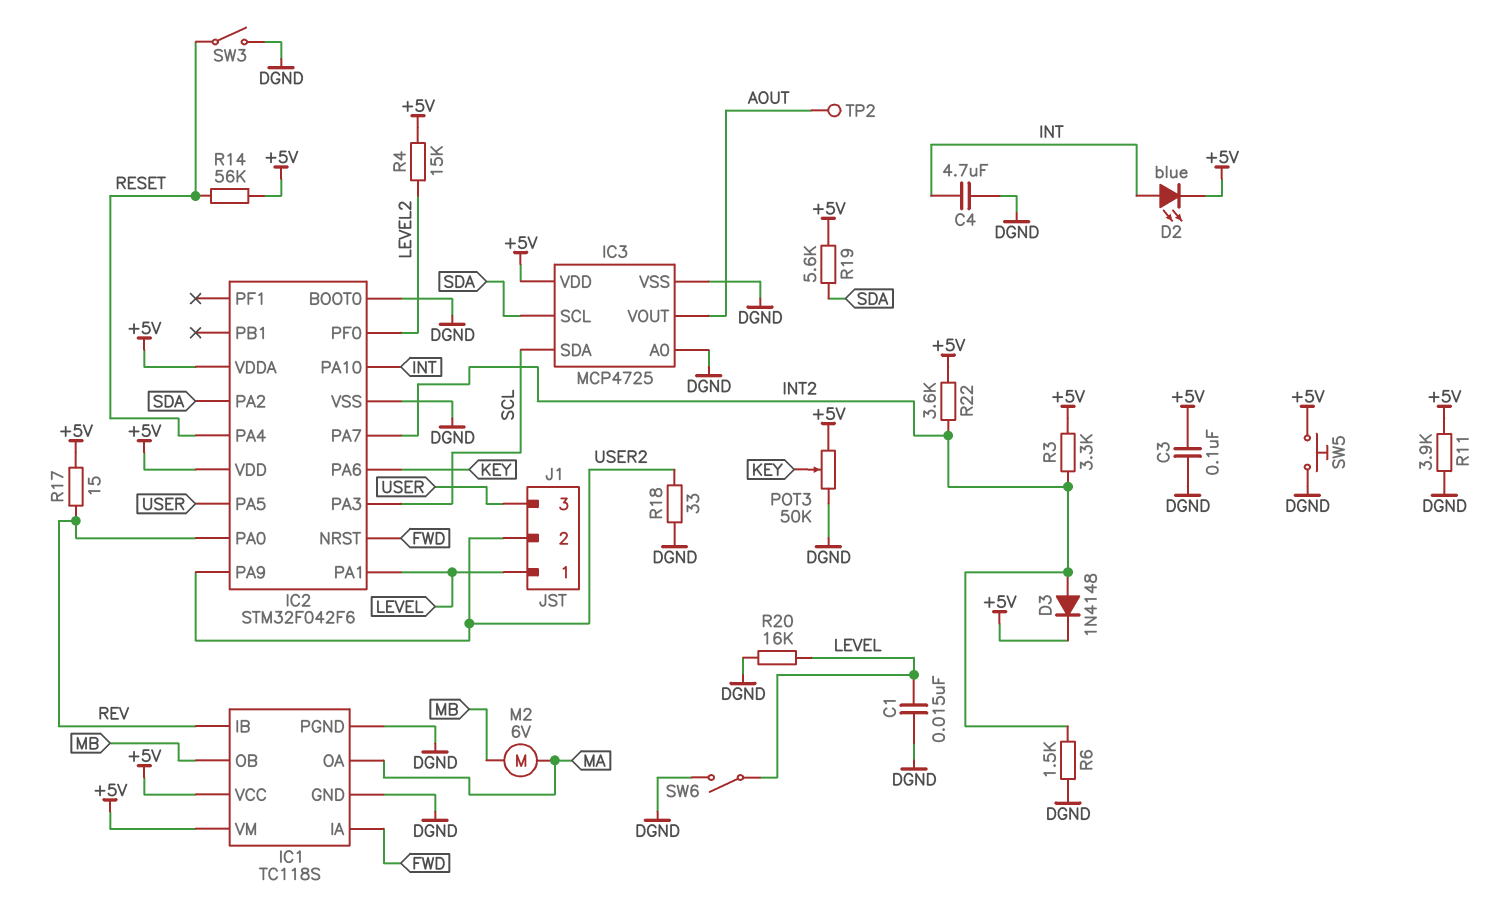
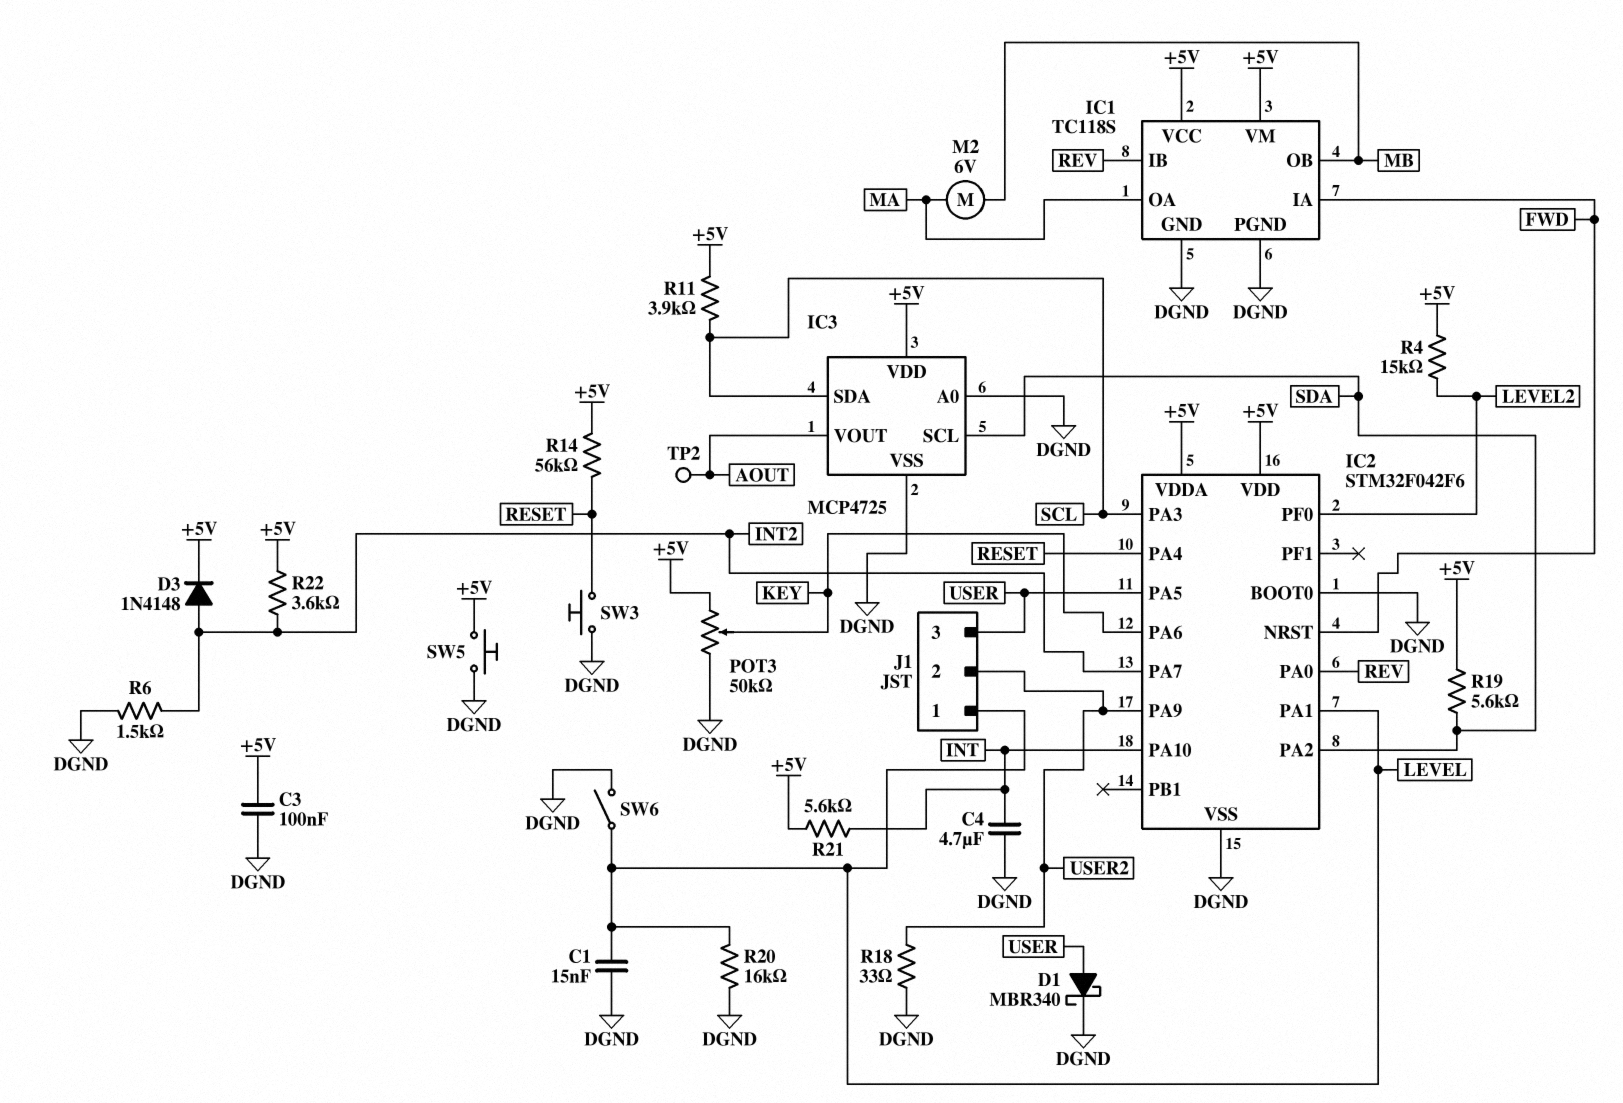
D1: none -> schottky MBR340 (A USER, K DGND)
D2: LED blue (A INT, K +5V) -> none
R3: 3.3k (+5V, INT2) -> none
R11: 3.9k (+5V, DGND) -> 3.9k (+5V, SCL)
R17: 15 (+5V, REV) -> none
R21: none -> 5.6k (+5V, INT)
SW3: switch (DGND, RESET) -> button (DGND, RESET)

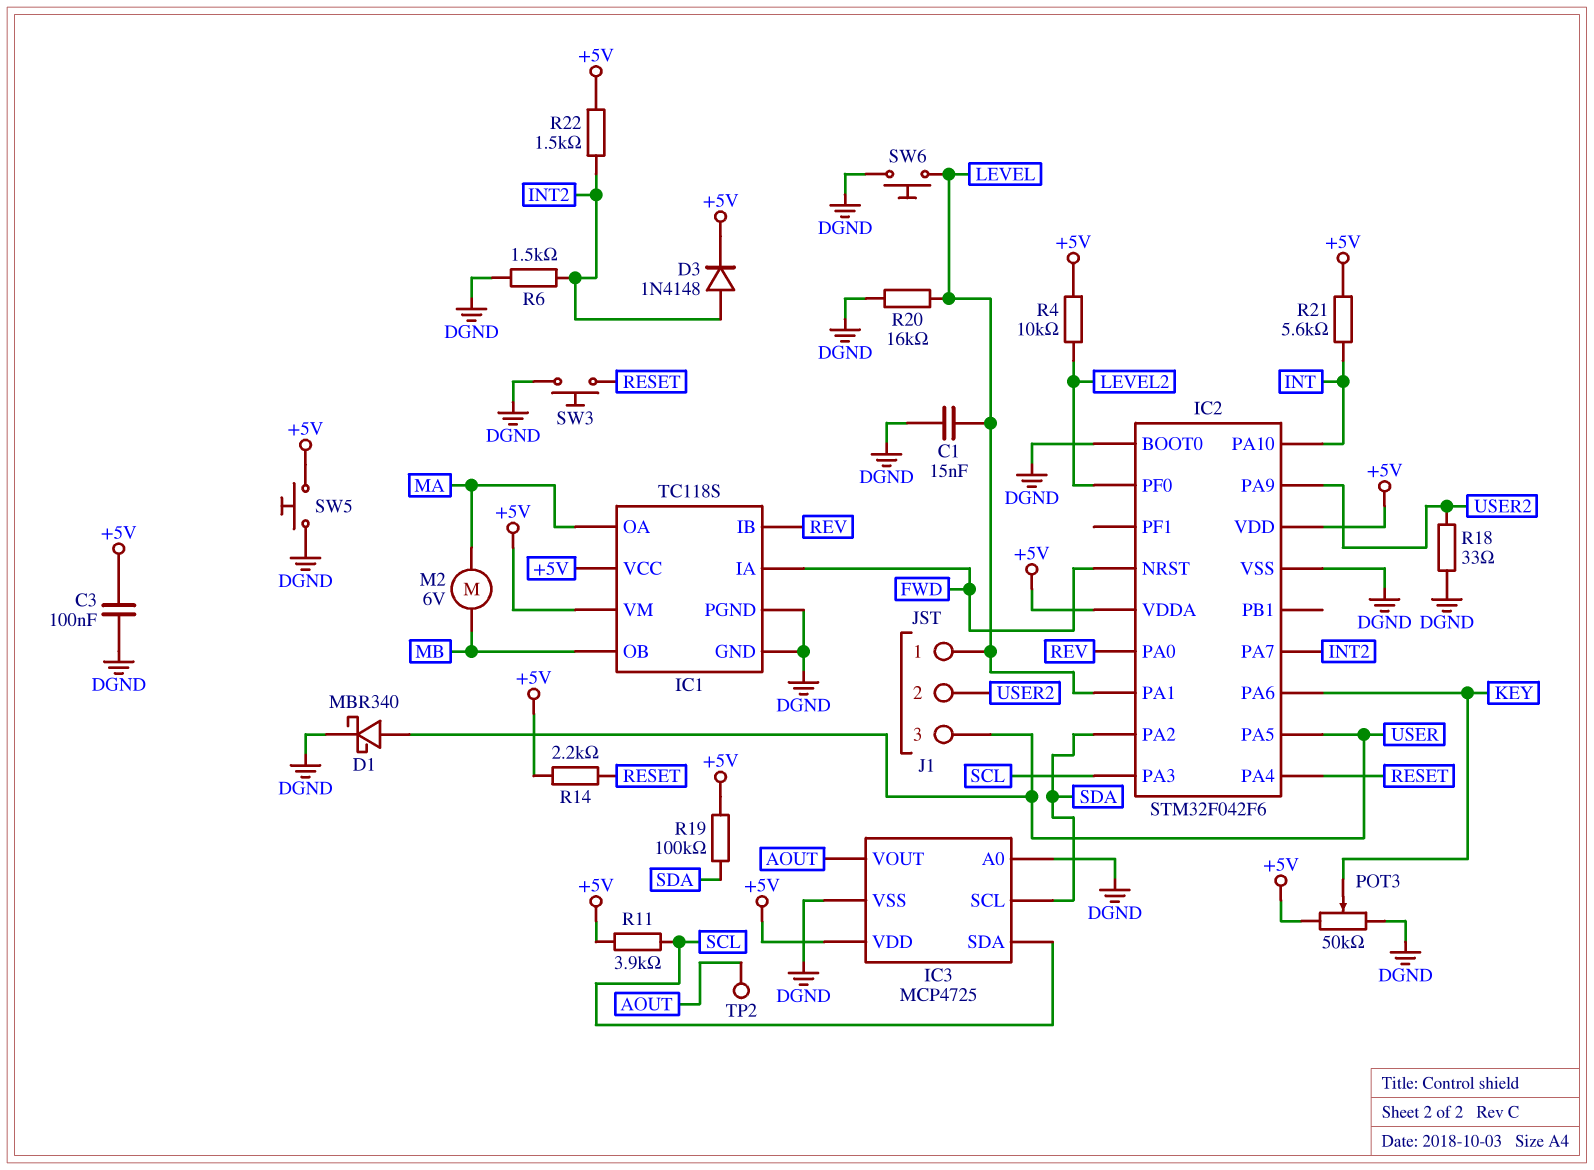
C4: 4.7uF (DGND, INT) -> none
R4: 15k (+5V, LEVEL2) -> 10k (+5V, LEVEL2)
R14: 56k (+5V, RESET) -> 2.2k (+5V, RESET)
R19: 5.6k (+5V, SDA) -> 100k (+5V, SDA)
R22: 3.6k (+5V, INT2) -> 1.5k (+5V, INT2)
SW6: switch (DGND, LEVEL) -> button (DGND, LEVEL)

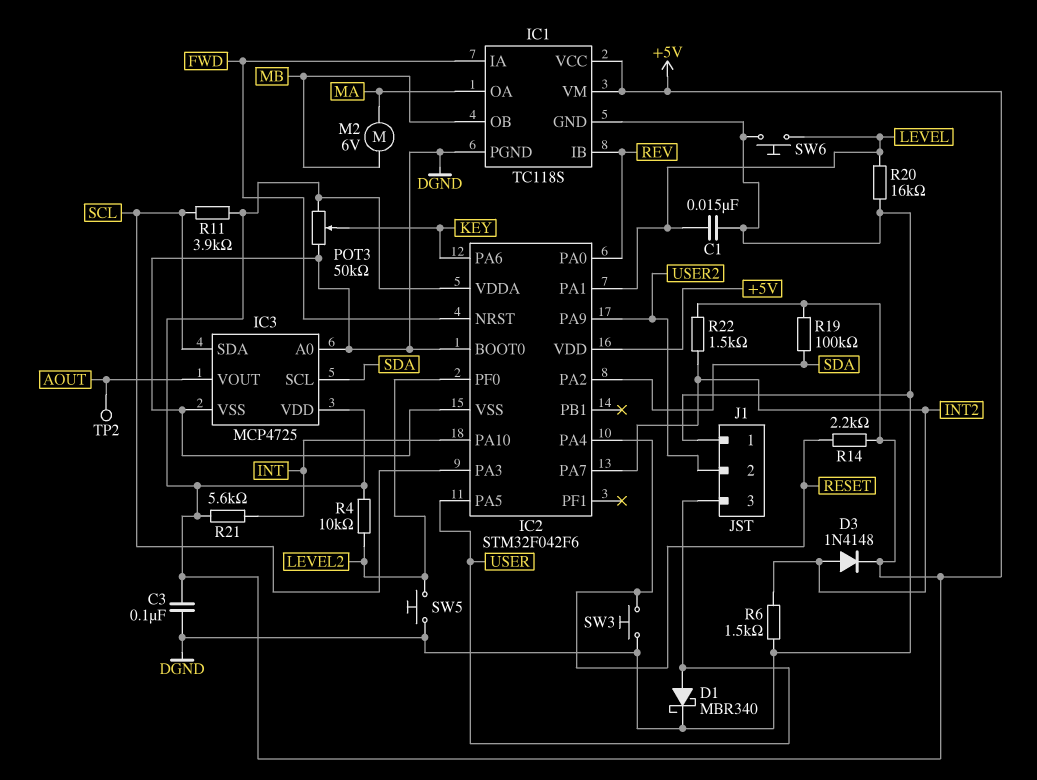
J1 pin 1: LEVEL -> DGND
R18: 33 (DGND, USER2) -> none
SW5: button (+5V, DGND) -> button (DGND, LEVEL2)

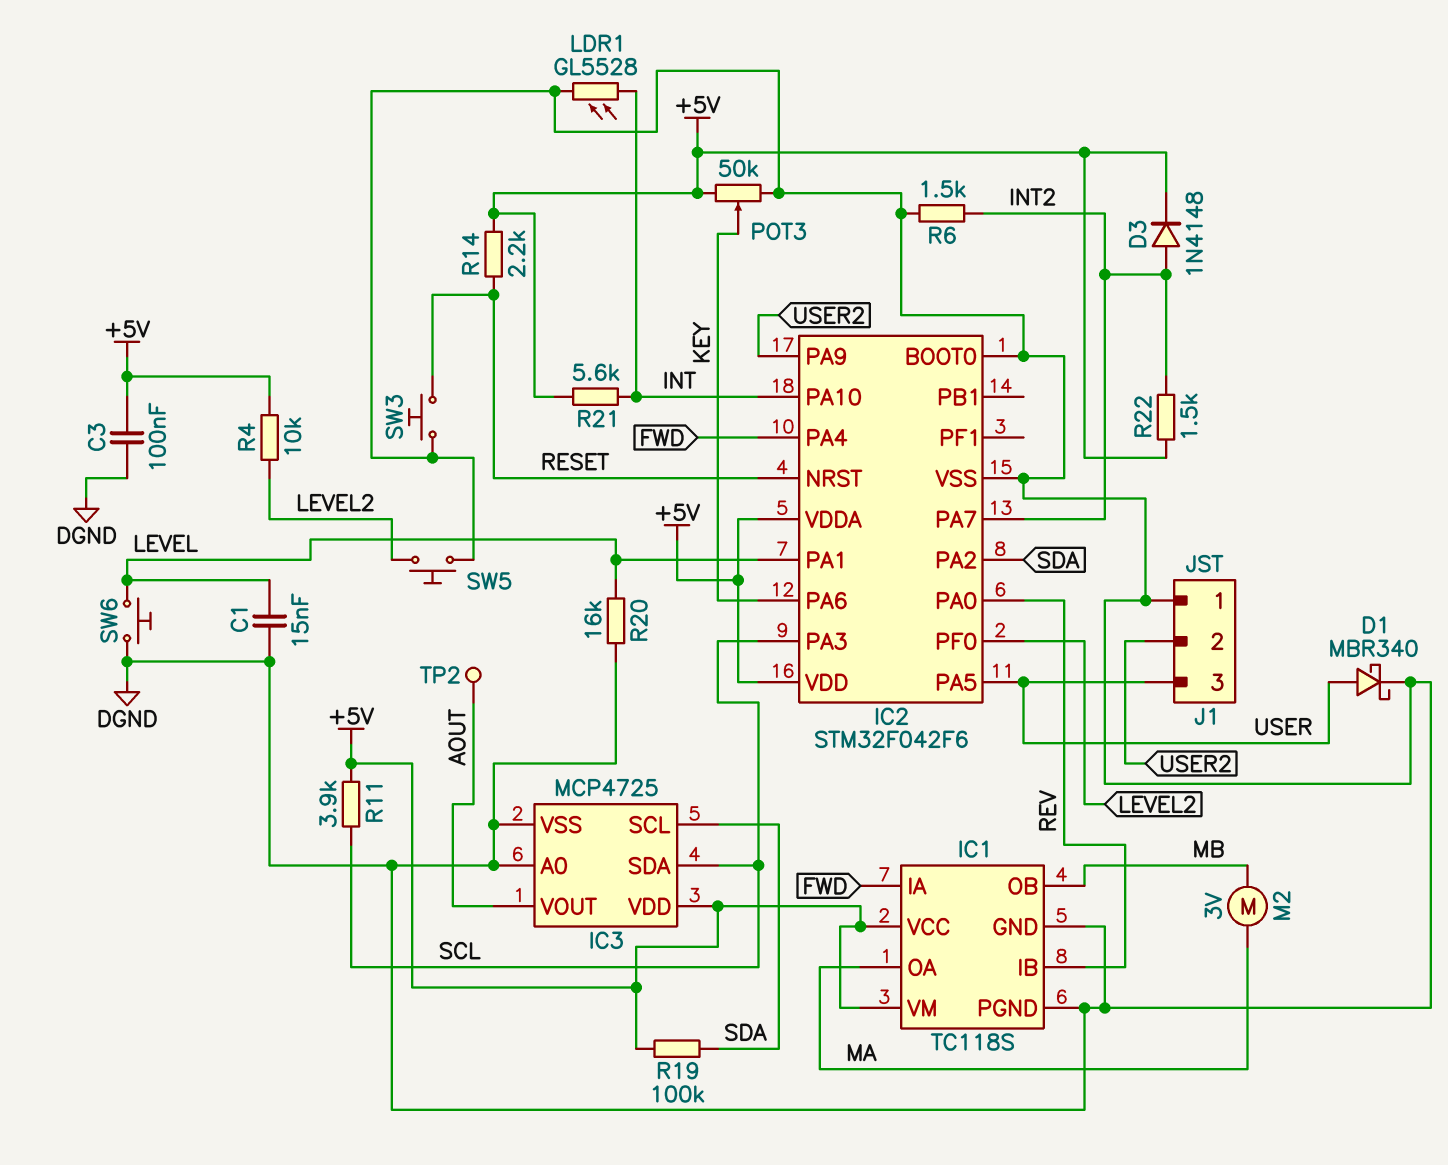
IC2 pin NRST: FWD -> RESET
IC2 pin PA4: RESET -> FWD
LDR1: none -> GL5528 (DGND, INT)
M2: motor 6V (MA, MB) -> motor 3V (MA, MB)

